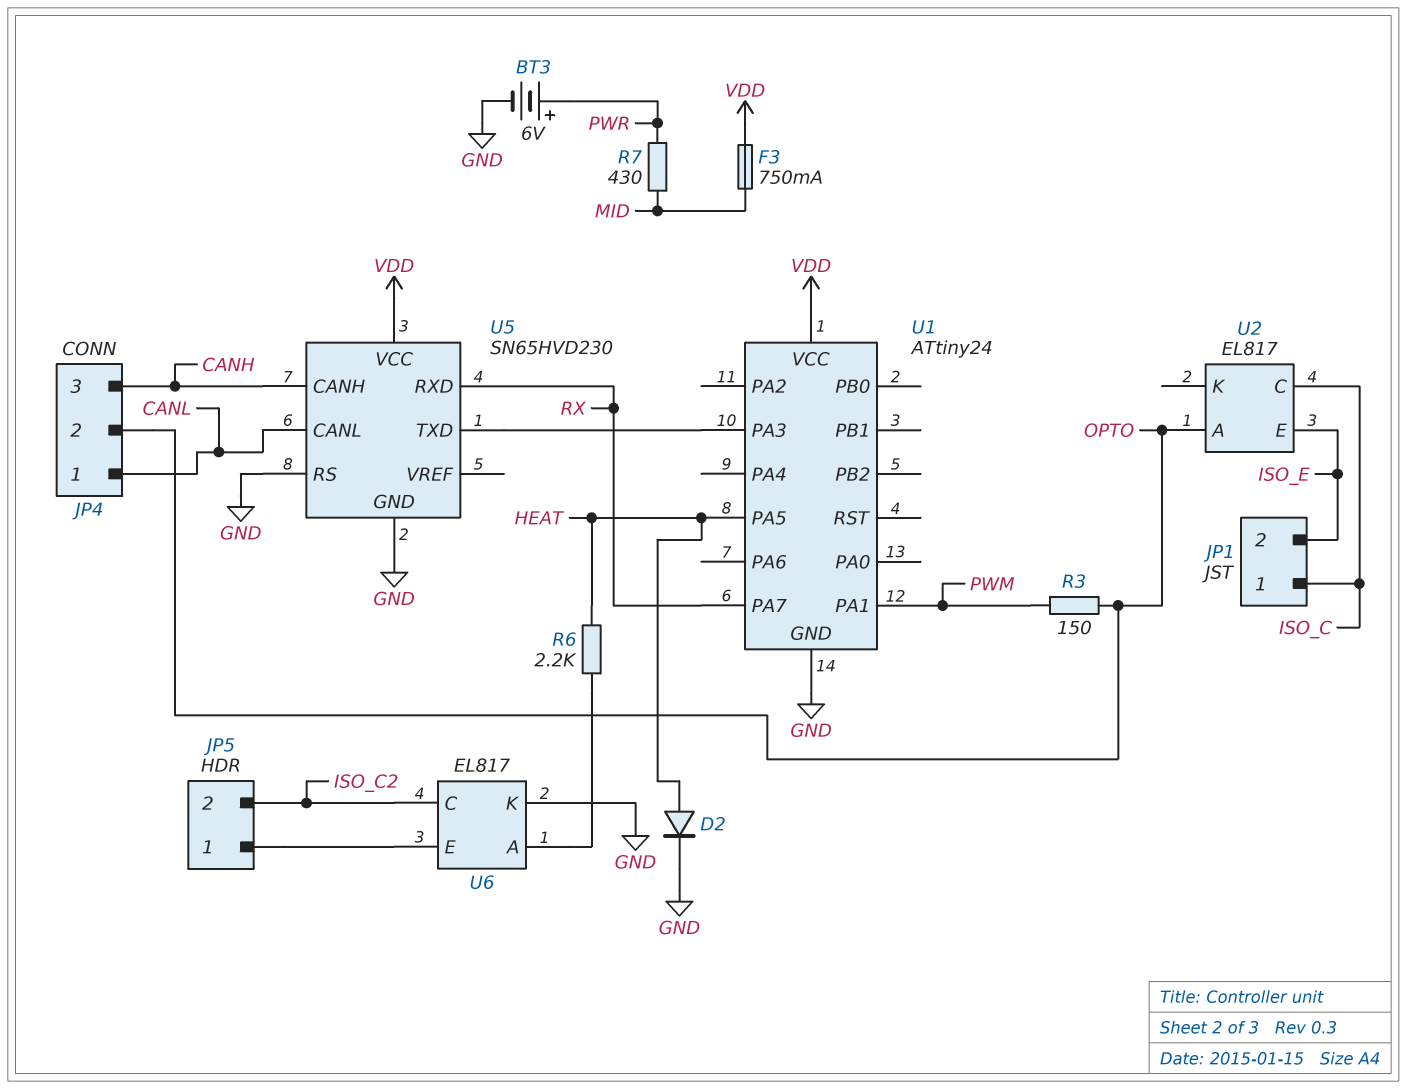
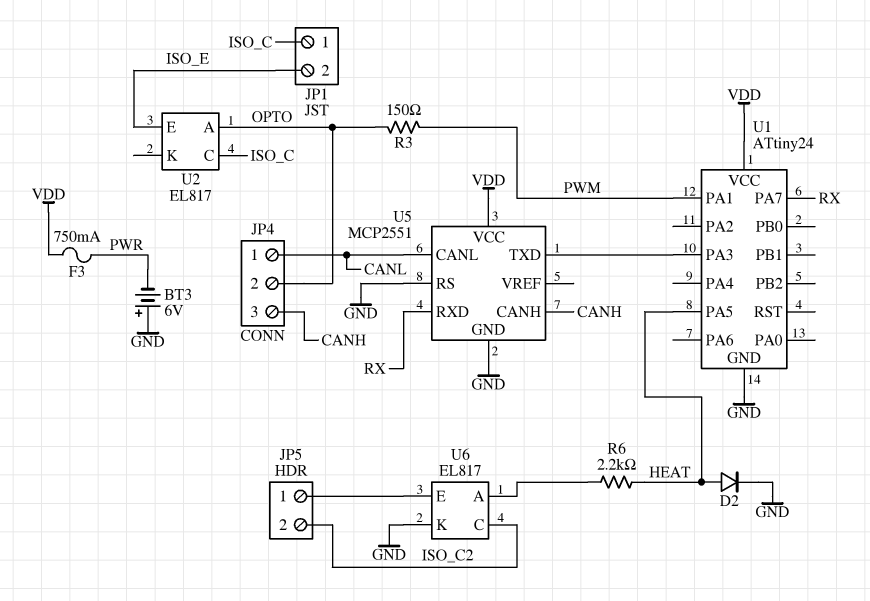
BT3: 6V (plus PWR, minus GND) -> 6V (plus GND, minus PWR)
F3: 750mA (MID, VDD) -> 750mA (PWR, VDD)
R7: 430 (MID, PWR) -> none
U5: SN65HVD230 -> MCP2551

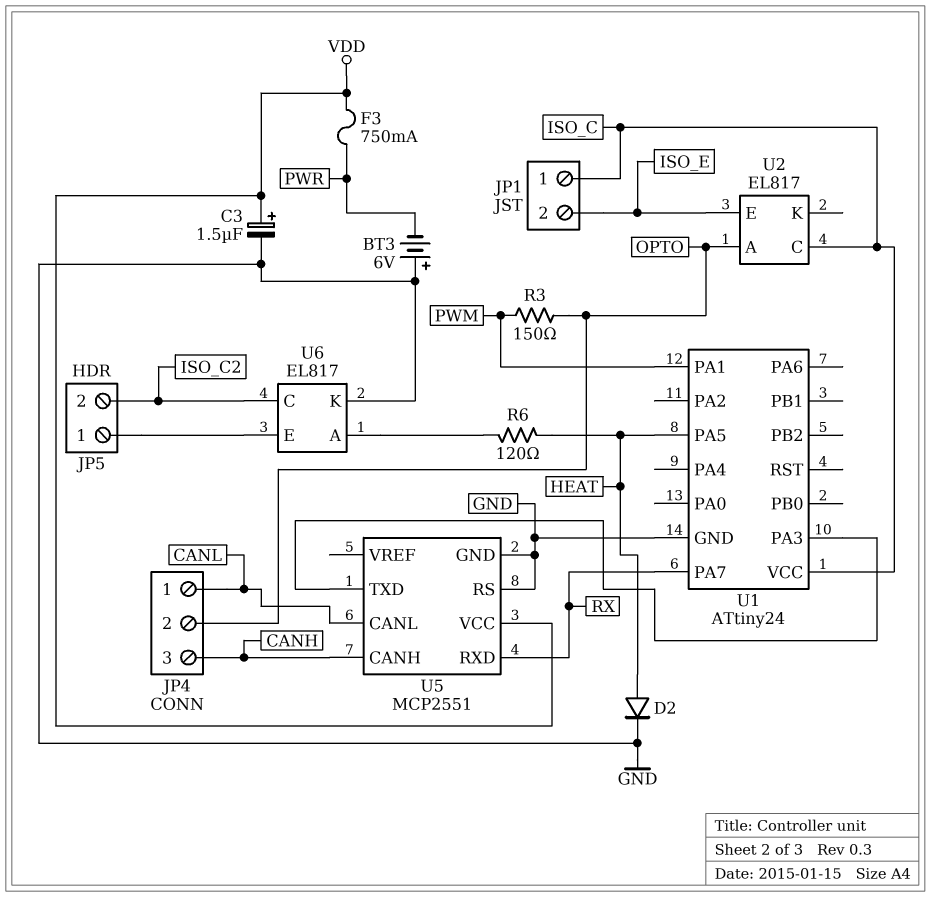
C3: none -> 1.5uF (plus VDD, minus GND)
R6: 2.2k (HEAT, U6/A) -> 120 (HEAT, U6/A)
U1 pin VCC: VDD -> ISO_C

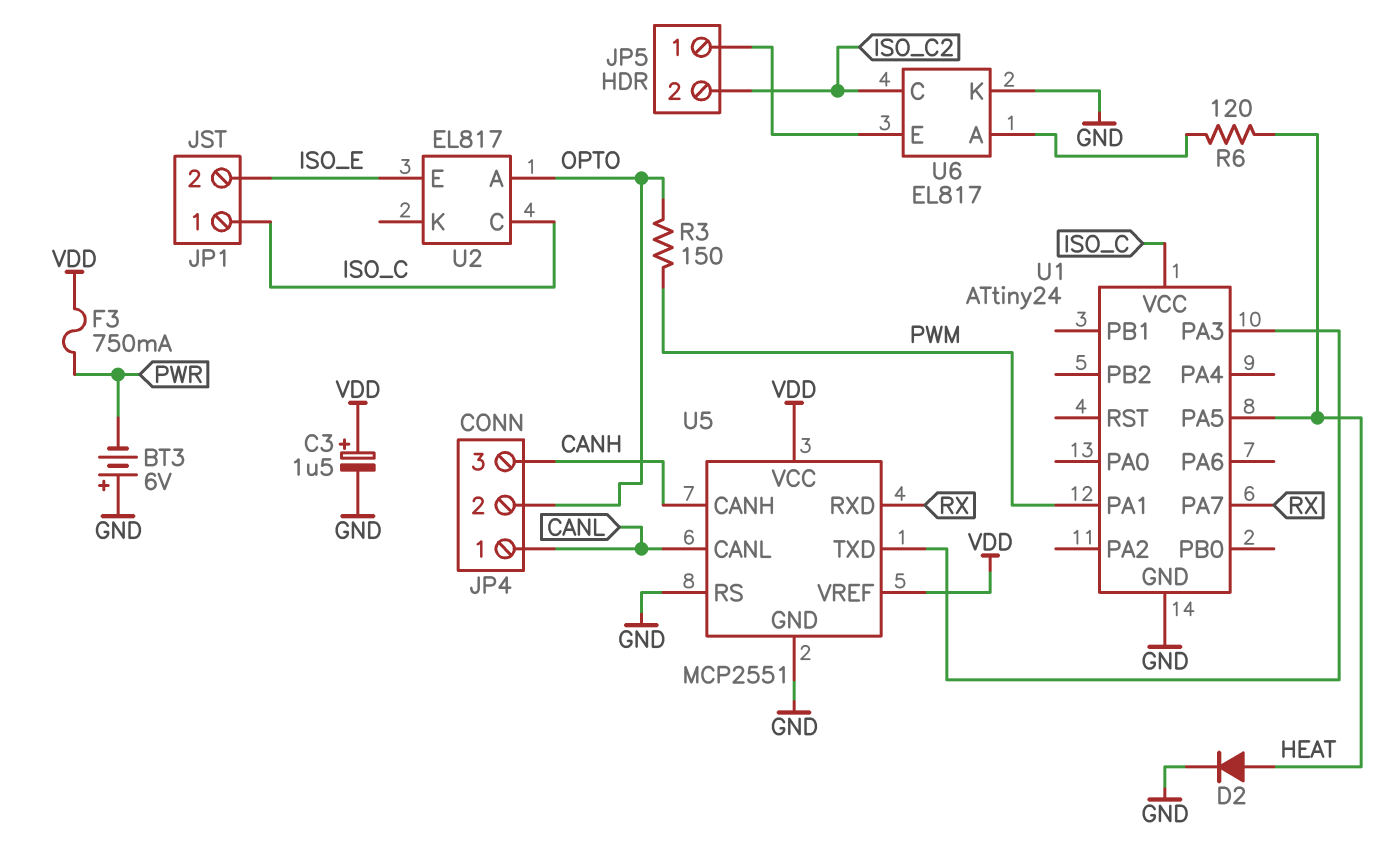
U5 pin VREF: none -> VDD

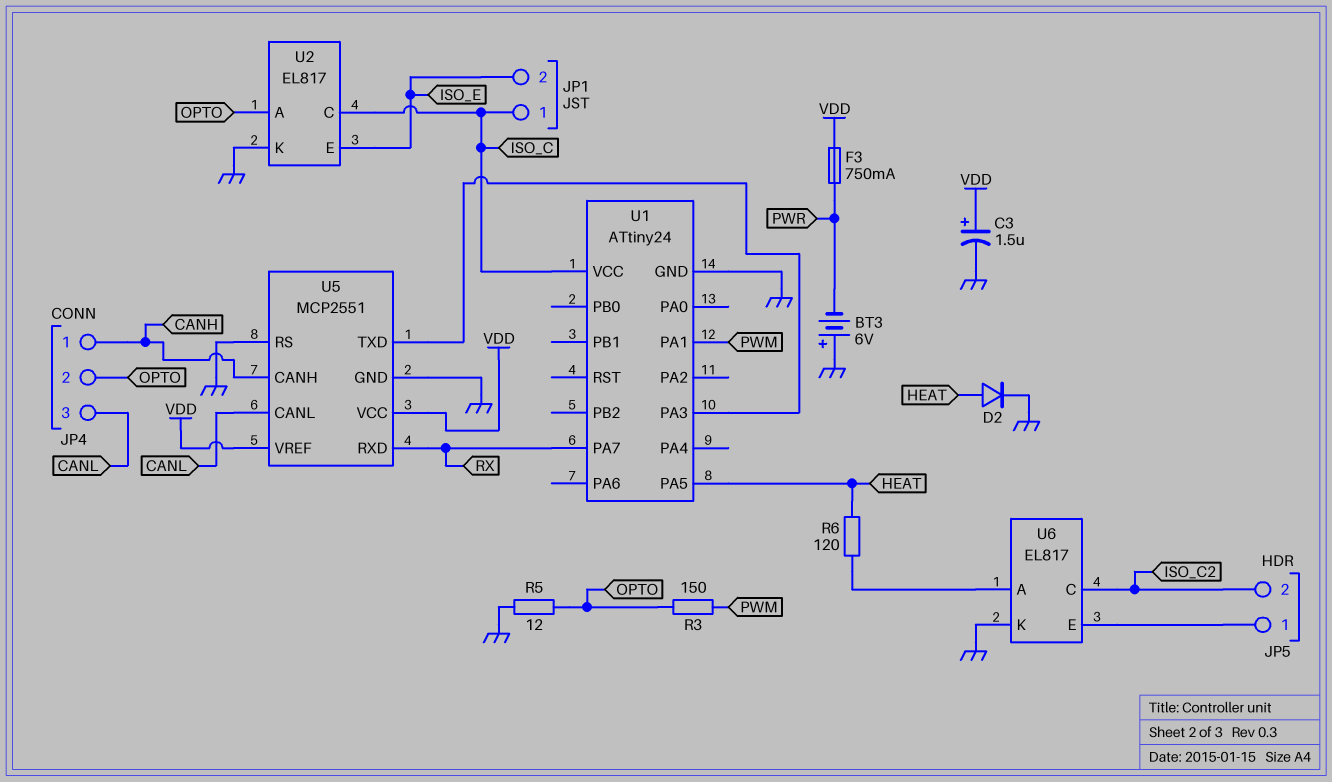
JP4 pin 1: CANL -> CANH
JP4 pin 3: CANH -> CANL
R5: none -> 12 (GND, OPTO)
U2 pin K: none -> GND

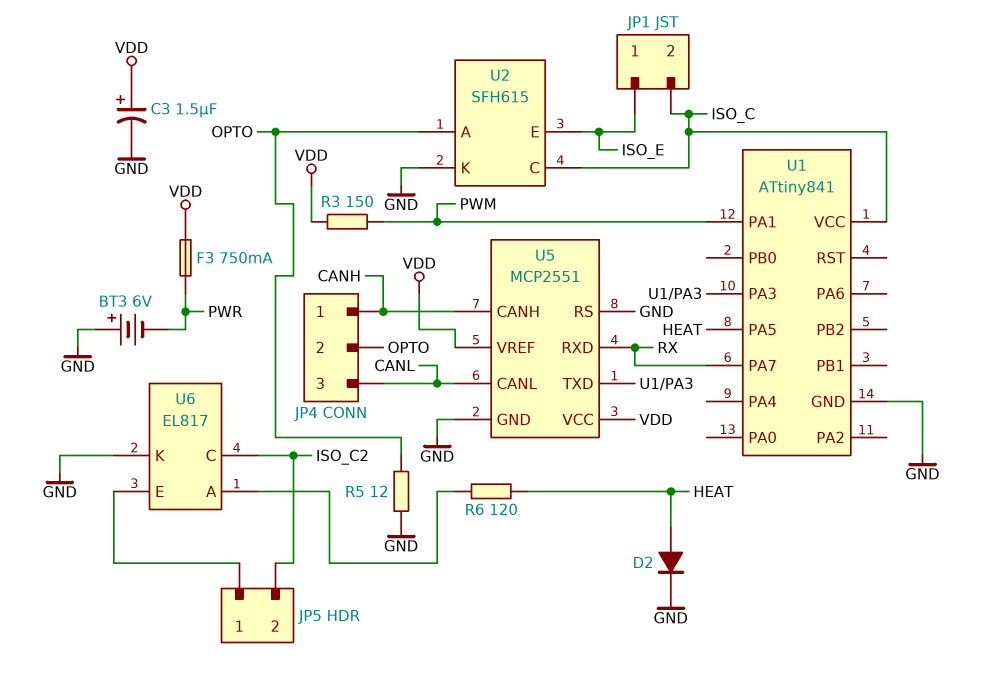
JP1 pin 1: ISO_C -> ISO_E
JP1 pin 2: ISO_E -> ISO_C
R3: 150 (OPTO, PWM) -> 150 (PWM, VDD)
U1: ATtiny24 -> ATtiny841
U2: EL817 -> SFH615

